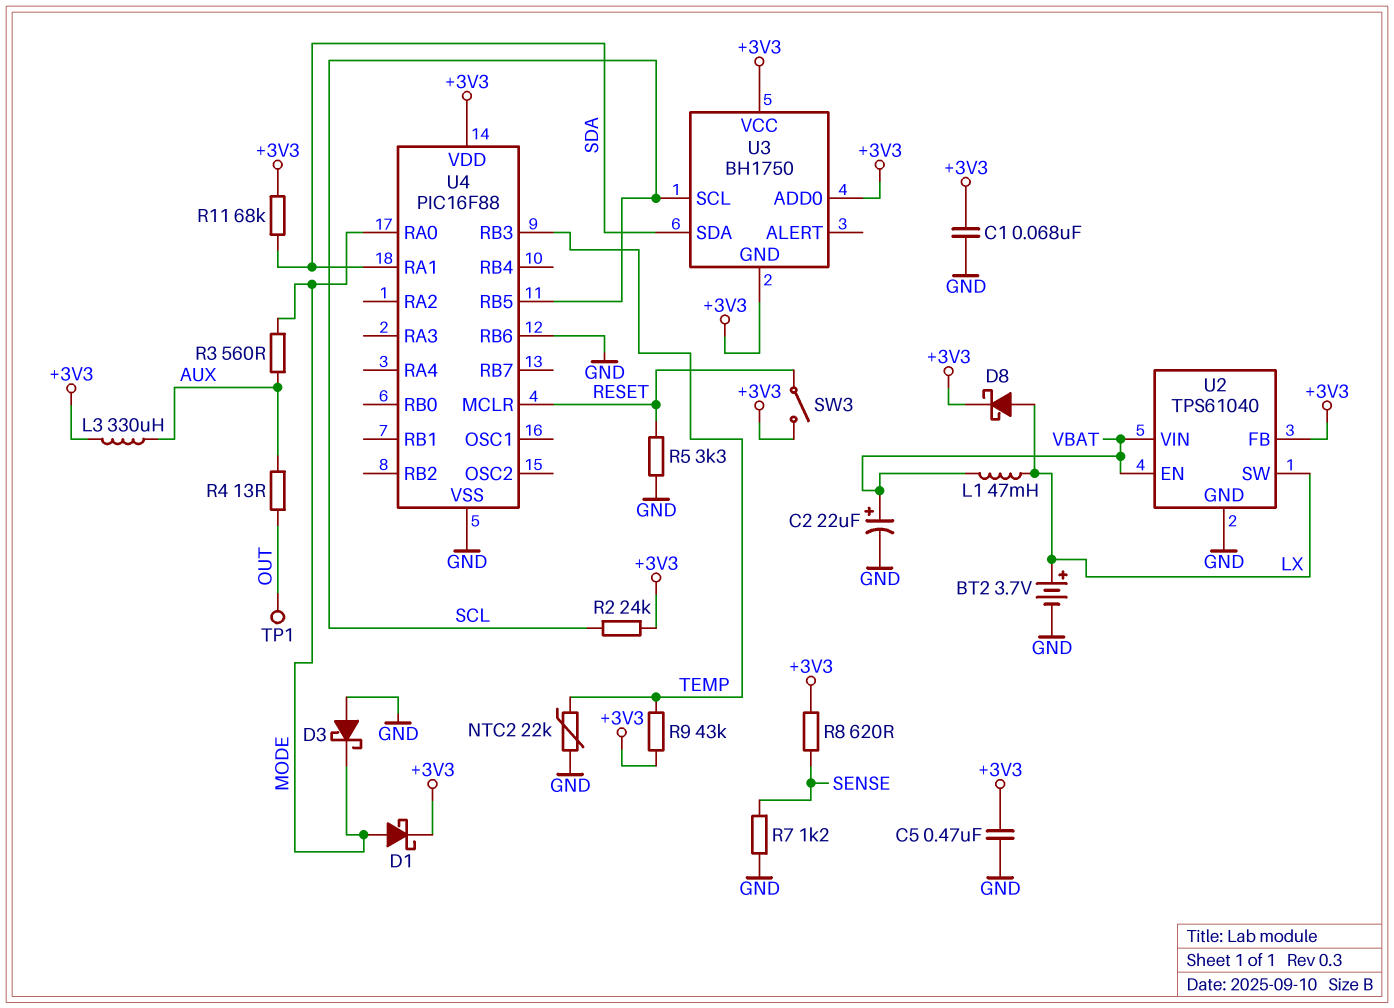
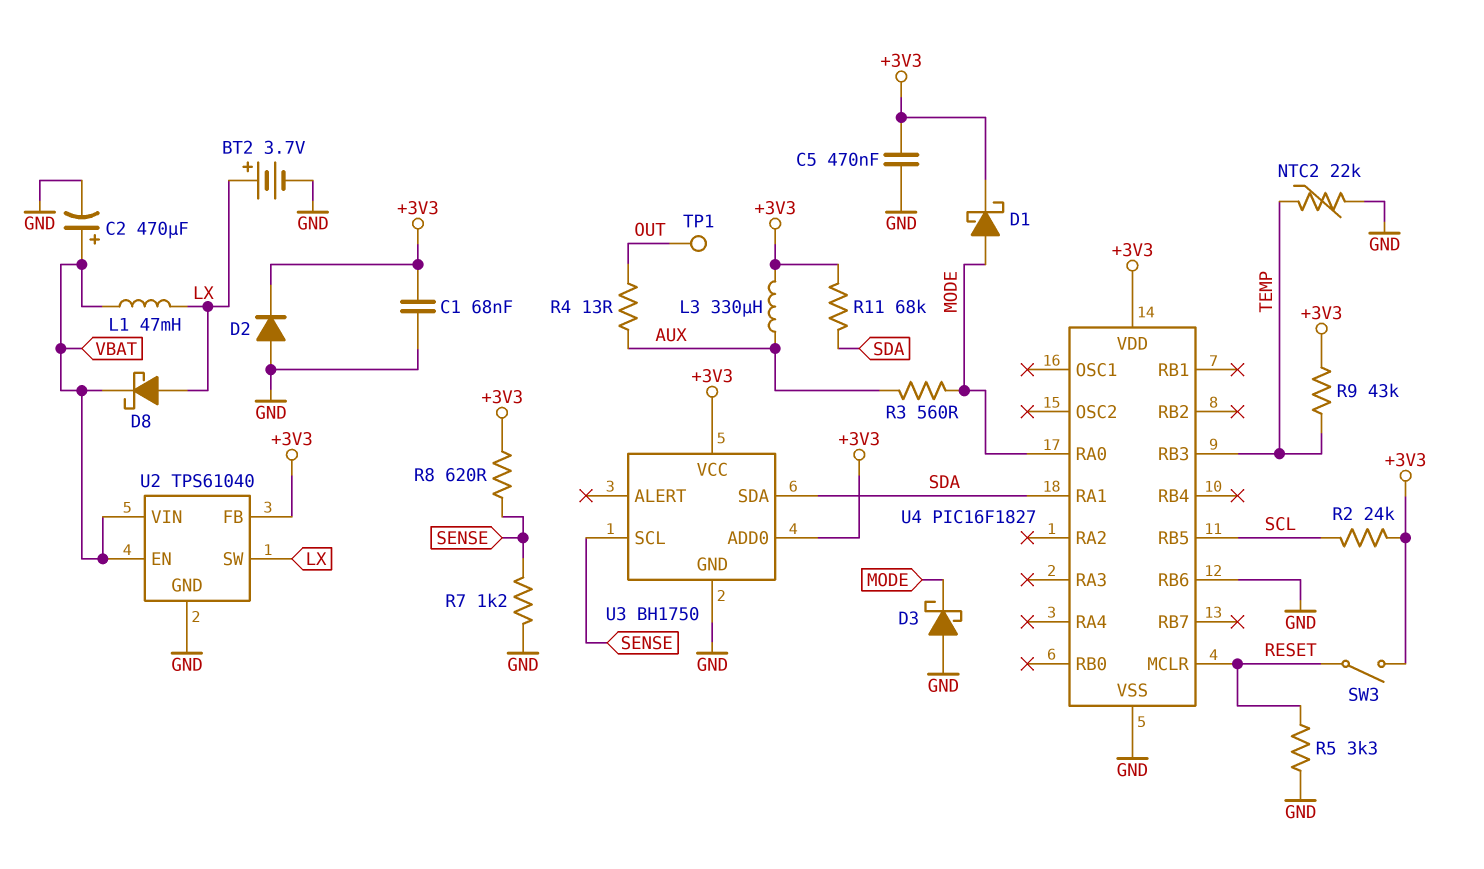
C2: 22uF (plus VBAT, minus GND) -> 470uF (plus VBAT, minus GND)
D2: none -> diode (A GND, K +3V3)
D8: schottky (A LX, K +3V3) -> schottky (A LX, K VBAT)
U3 pin GND: +3V3 -> GND
U3 pin SCL: SCL -> SENSE
U4: PIC16F88 -> PIC16F1827

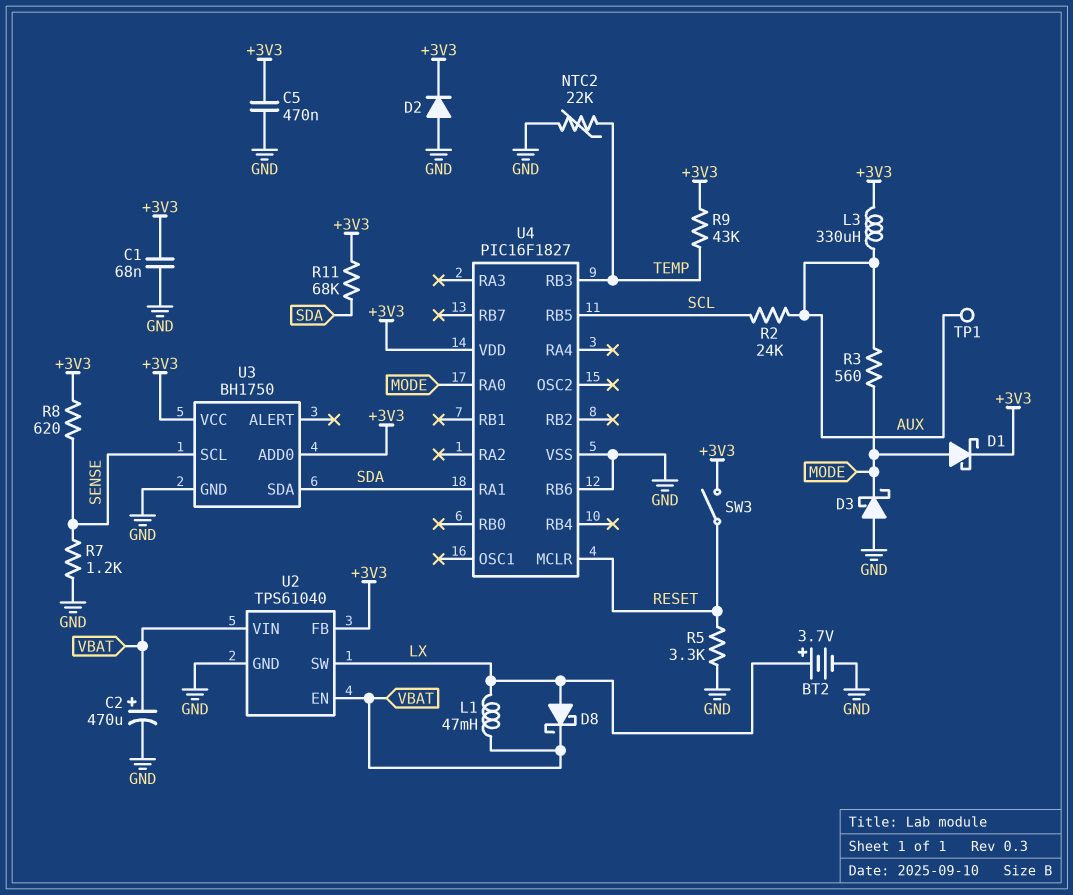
R2: 24k (+3V3, SCL) -> 24k (AUX, SCL)
R4: 13 (AUX, OUT) -> none
TP1: test point (OUT) -> test point (AUX)

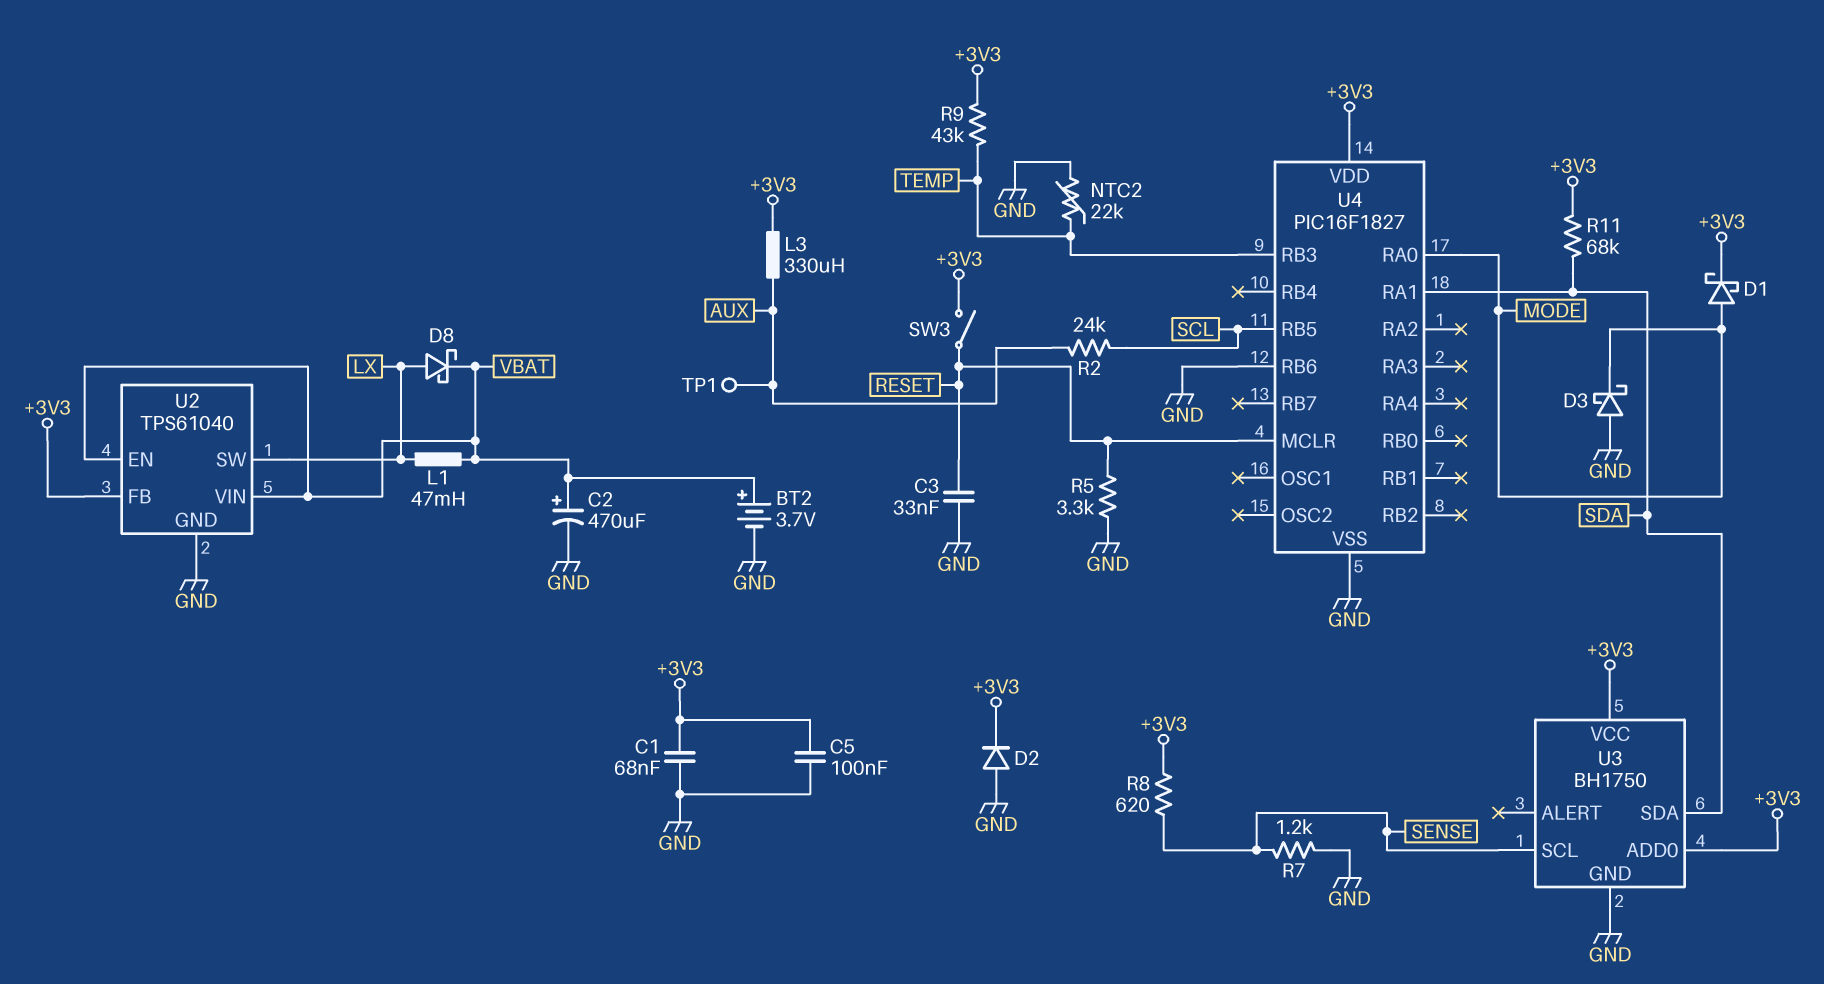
BT2: 3.7V (plus LX, minus GND) -> 3.7V (plus VBAT, minus GND)
C3: none -> 33nF (GND, RESET)
C5: 470nF (+3V3, GND) -> 100nF (+3V3, GND)
R3: 560 (AUX, MODE) -> none

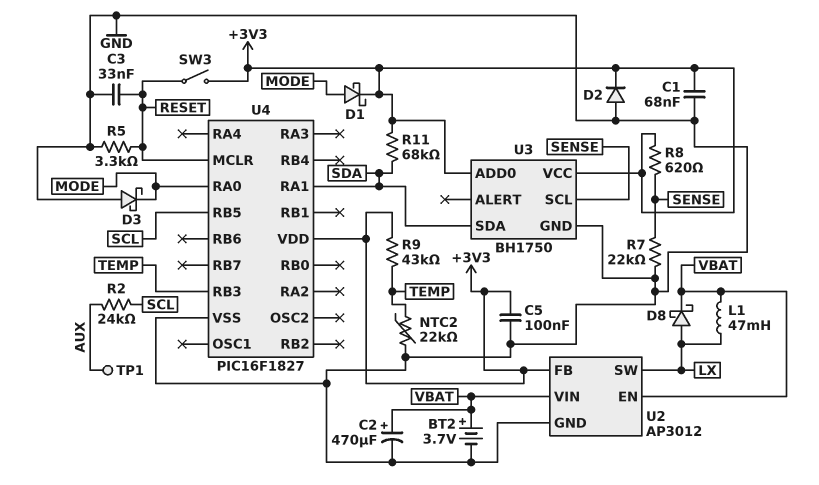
L3: 330uH (+3V3, AUX) -> none
R7: 1.2k (GND, SENSE) -> 22k (GND, SENSE)
U2: TPS61040 -> AP3012
U4 pin RB6: GND -> none

